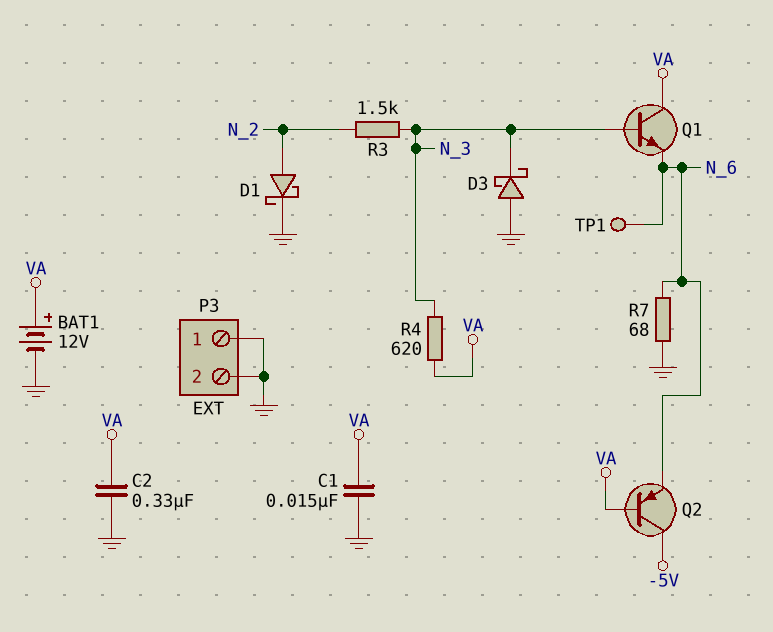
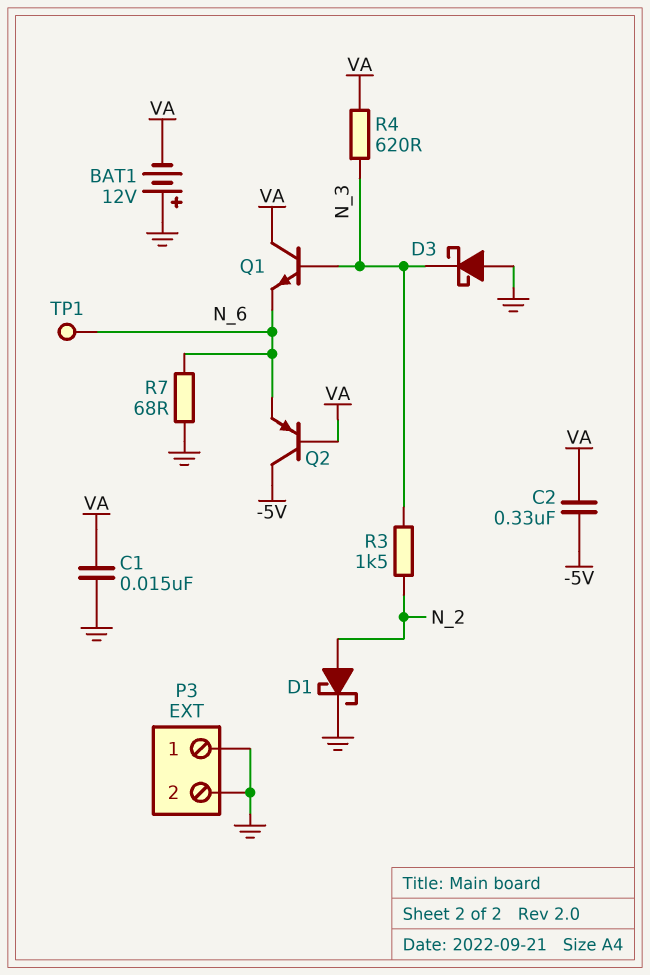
BAT1: 12V (plus VA, minus GND) -> 12V (plus GND, minus VA)
C2: 330nF (GND, VA) -> 330nF (-5V, VA)

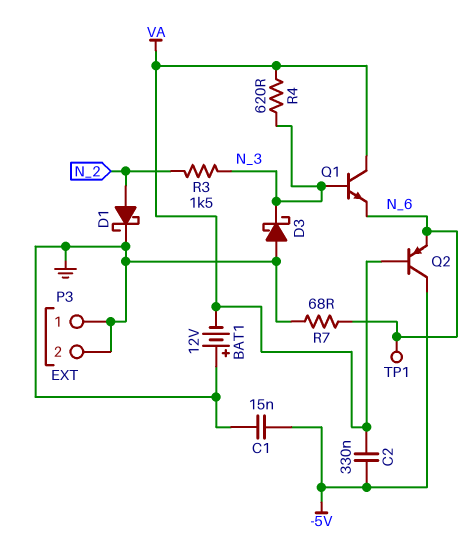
C1: 15nF (GND, VA) -> 15nF (-5V, GND)

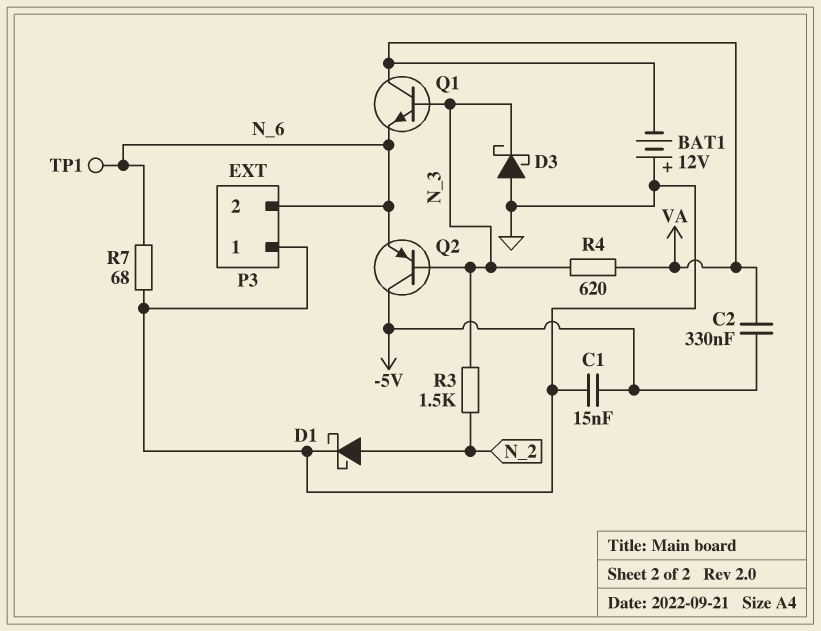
P3 pin 2: GND -> N_6
Q2: PNP (B VA, C -5V, E N_6) -> PNP (B N_3, C -5V, E N_6)

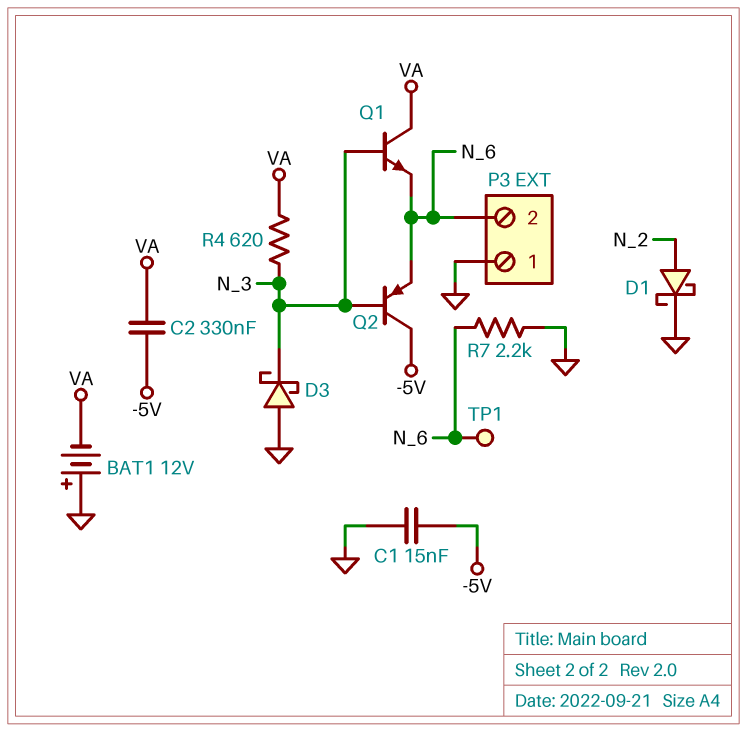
R3: 1.5k (N_2, N_3) -> none
R7: 68 (GND, N_6) -> 2.2k (GND, N_6)

